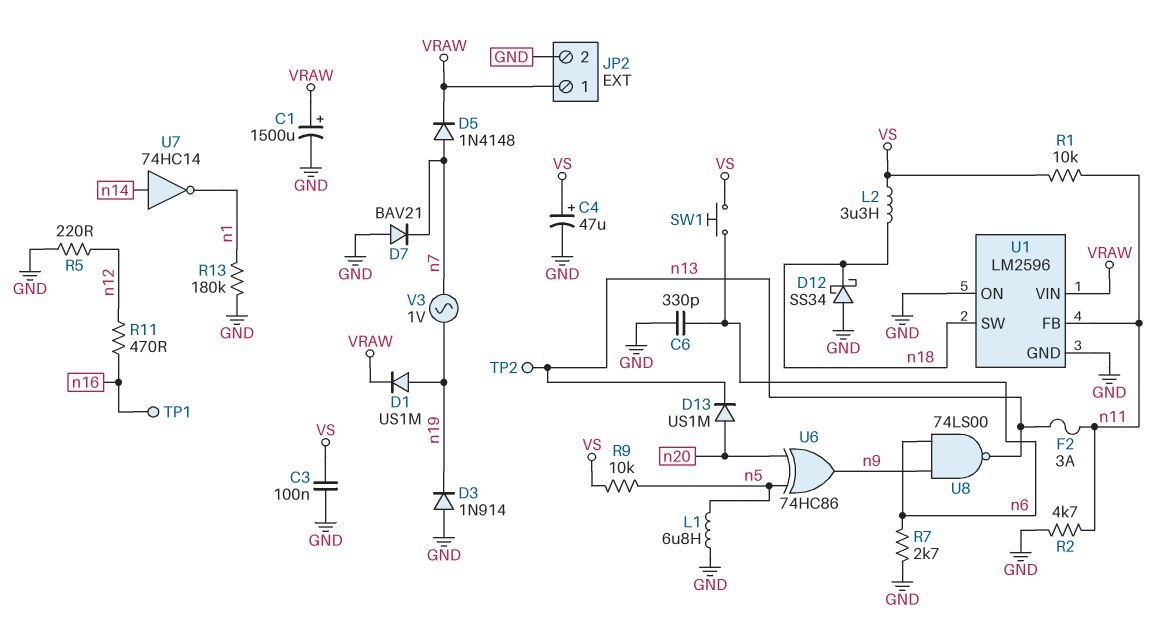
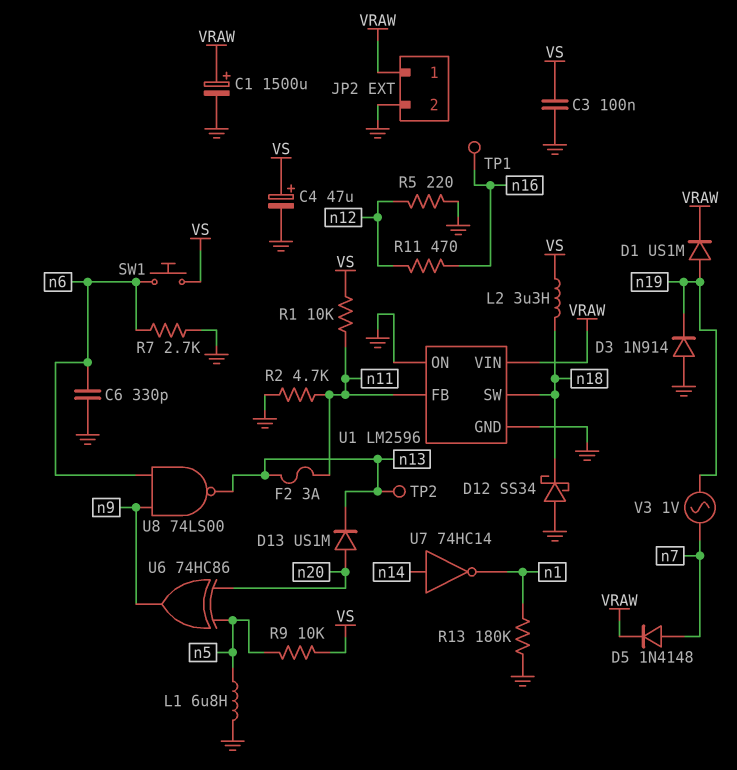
D7: diode BAV21 (A GND, K n7) -> none

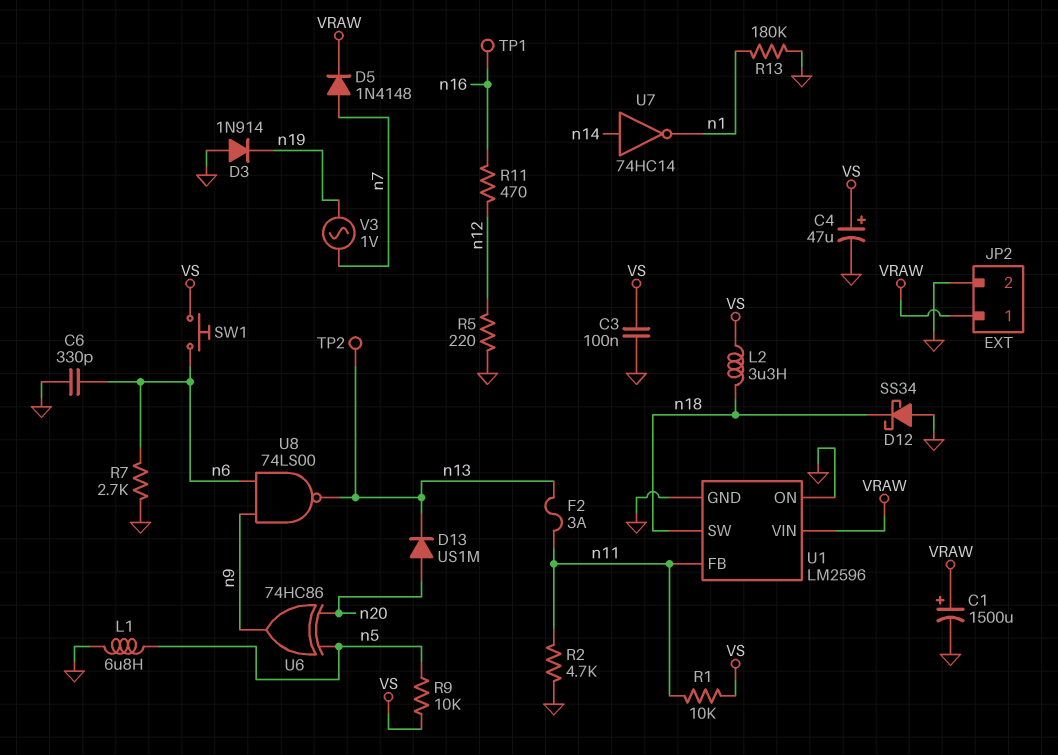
D1: diode US1M (A n19, K VRAW) -> none

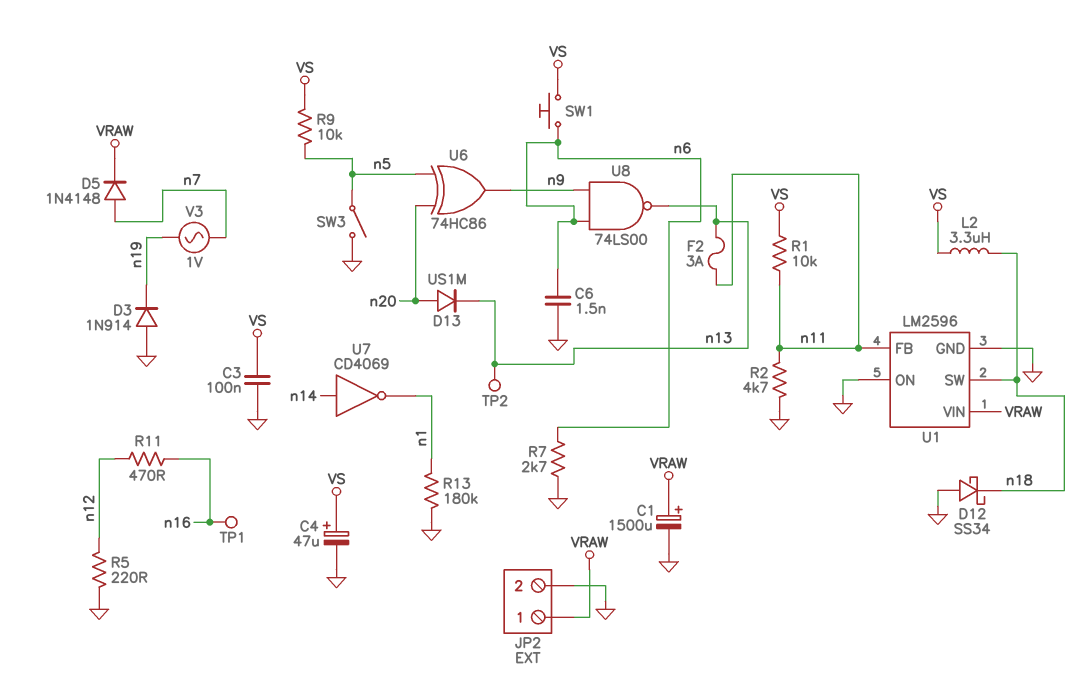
C6: 330pF (GND, n6) -> 1.5nF (GND, n6)
L1: 6.8uH (GND, n5) -> none
SW3: none -> switch (GND, n5)
U7: NOT 74HC14 (in n14, out n1) -> NOT CD4069 (in n14, out n1)

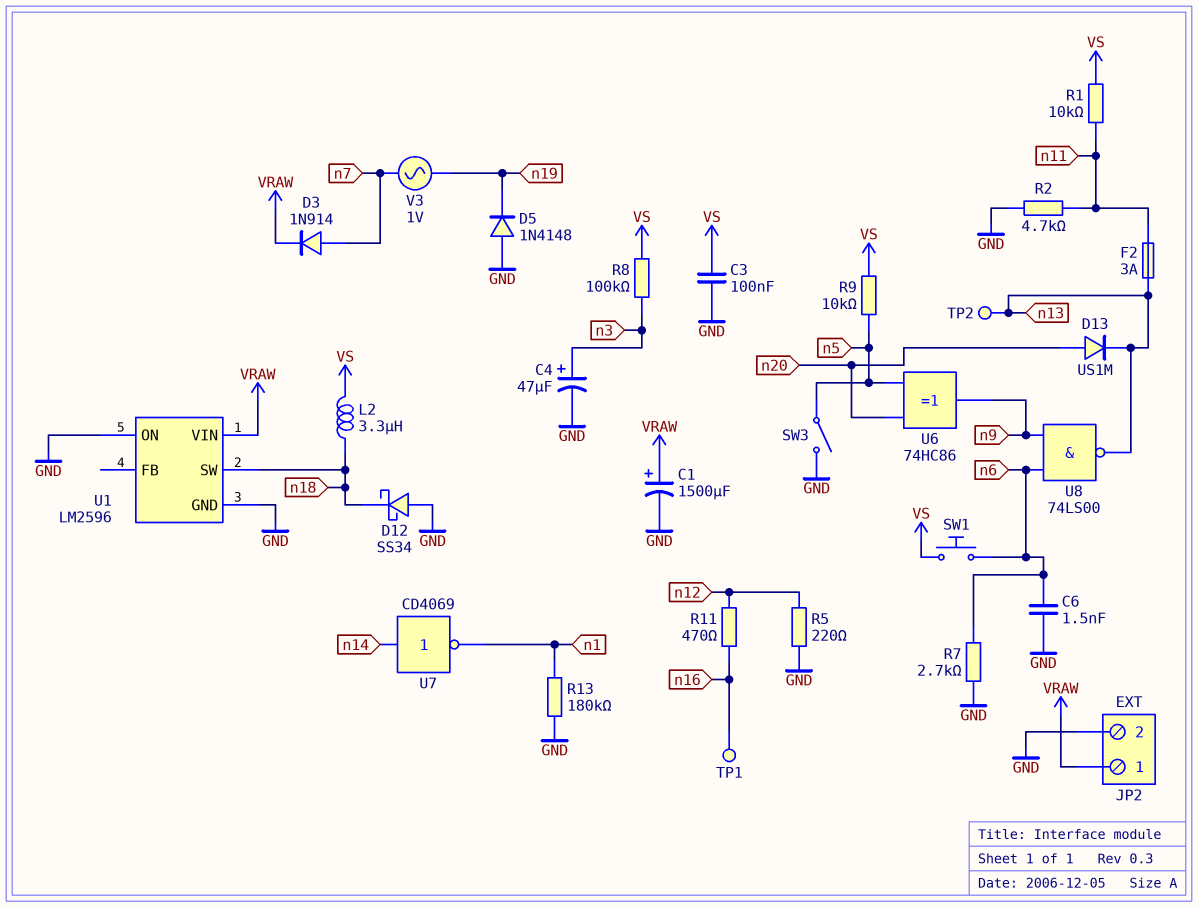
C4: 47uF (plus VS, minus GND) -> 47uF (plus n3, minus GND)
D3: diode 1N914 (A GND, K n19) -> diode 1N914 (A n7, K VRAW)
D5: diode 1N4148 (A n7, K VRAW) -> diode 1N4148 (A GND, K n19)
R8: none -> 100k (VS, n3)
U1 pin FB: n11 -> none

